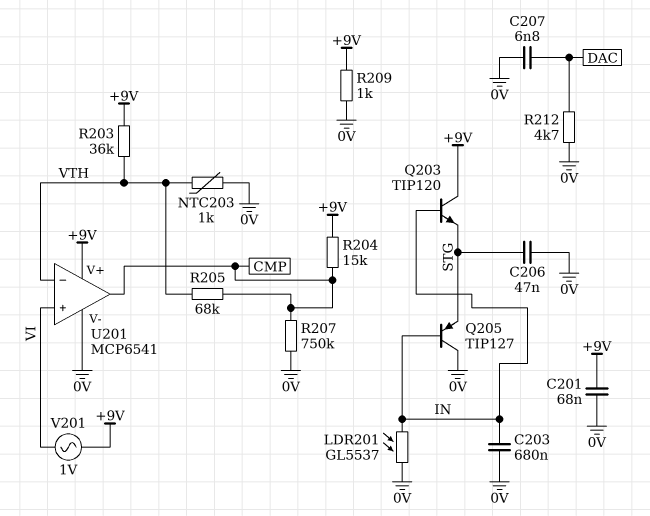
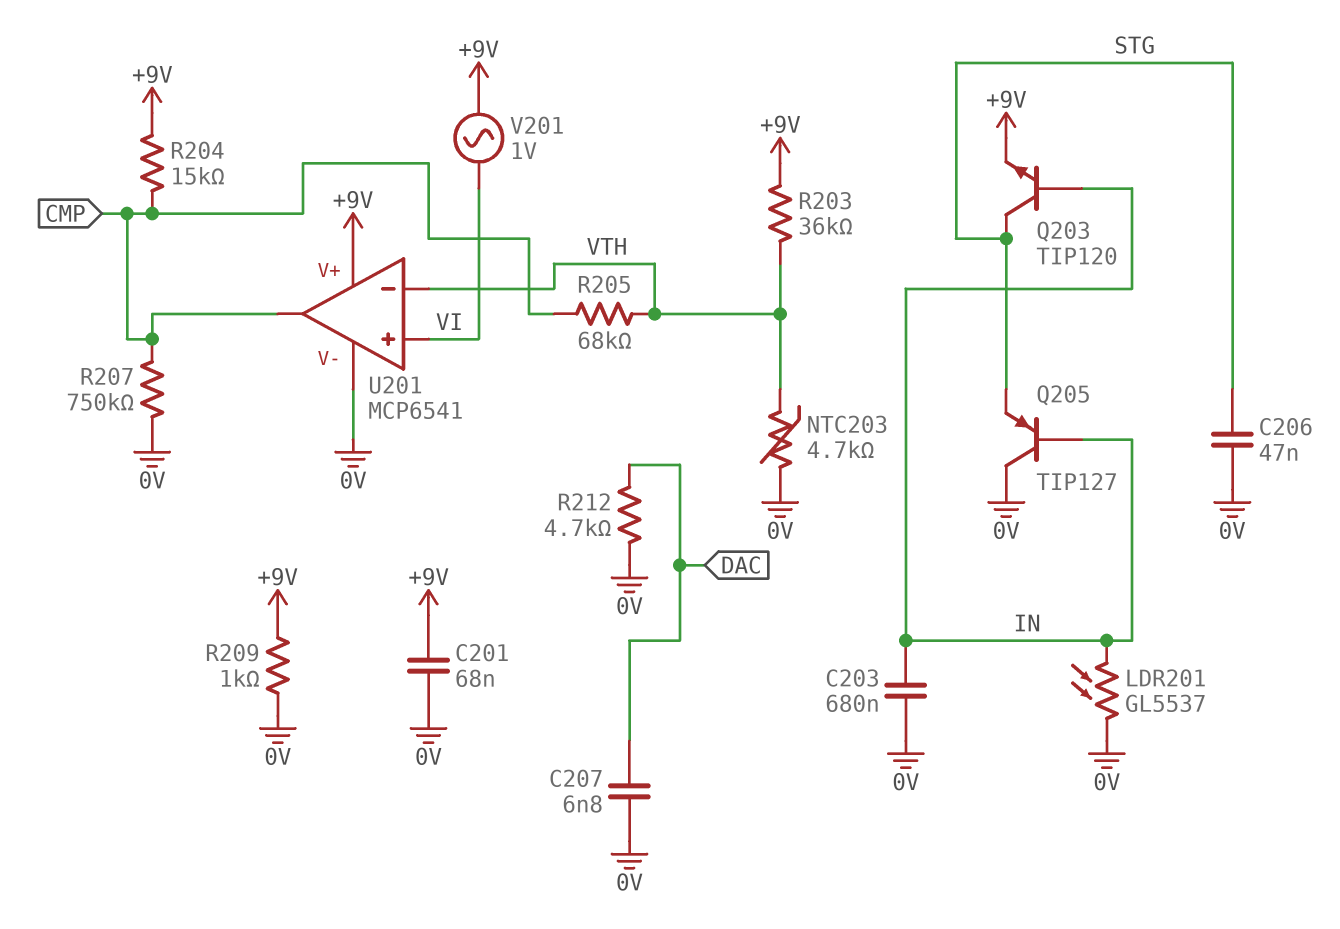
NTC203: 1k (0V, VTH) -> 4.7k (0V, VTH)
Q203: NPN TIP120 (B IN, C +9V, E STG) -> NPN TIP120 (B IN, C STG, E +9V)

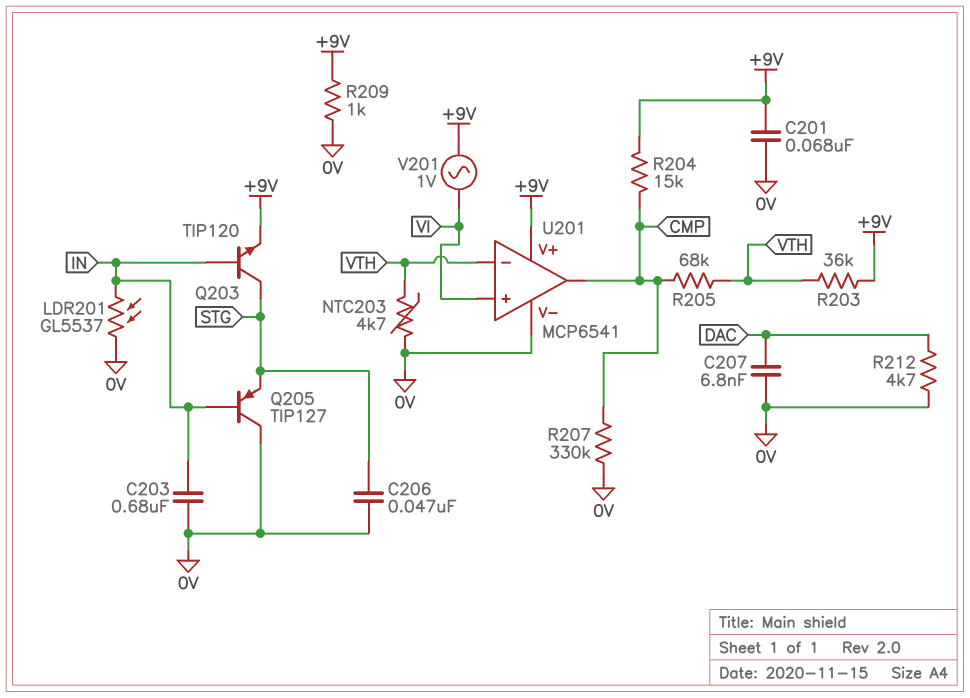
R207: 750k (0V, CMP) -> 330k (0V, CMP)

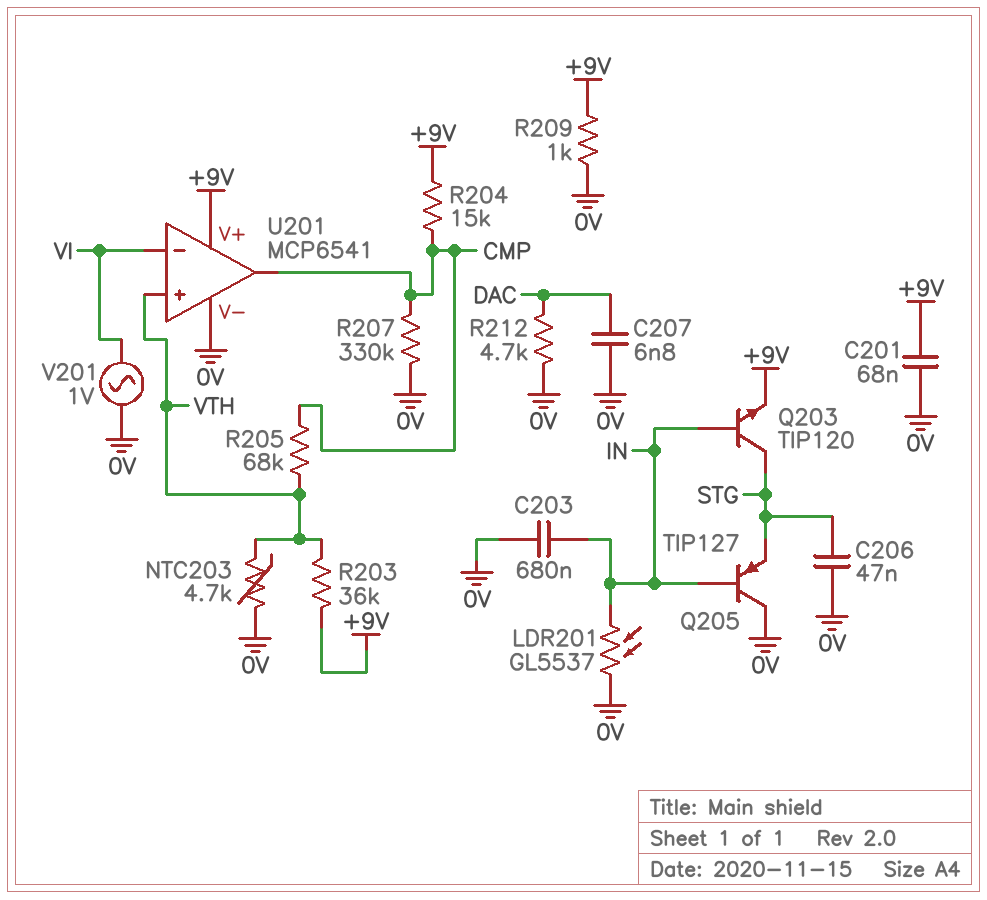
U201 pin in+: VI -> VTH
U201 pin in-: VTH -> VI
V201: AC 1V (+9V, VI) -> AC 1V (0V, VI)

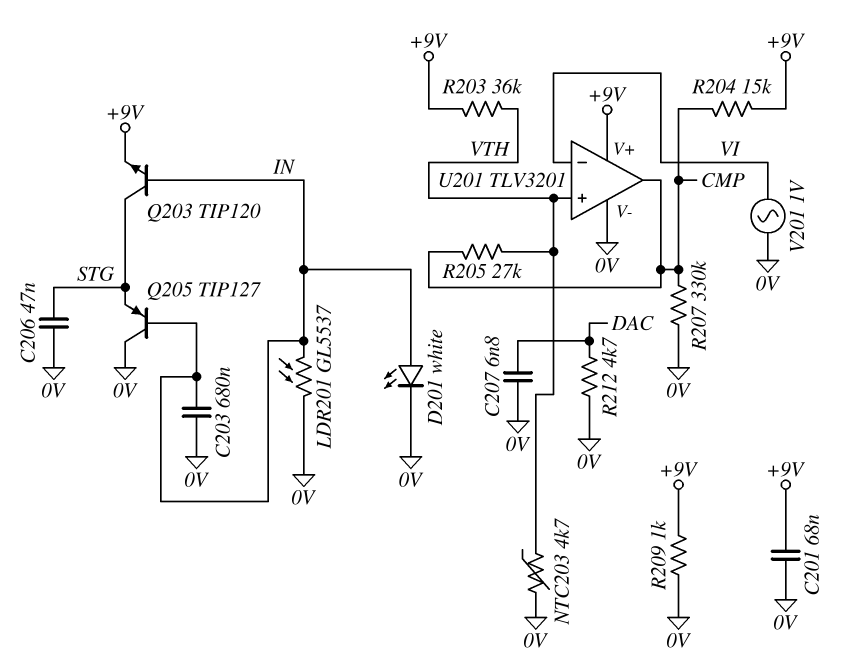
D201: none -> LED white (A IN, K 0V)
R205: 68k (CMP, VTH) -> 27k (CMP, VTH)
U201: MCP6541 -> TLV3201

